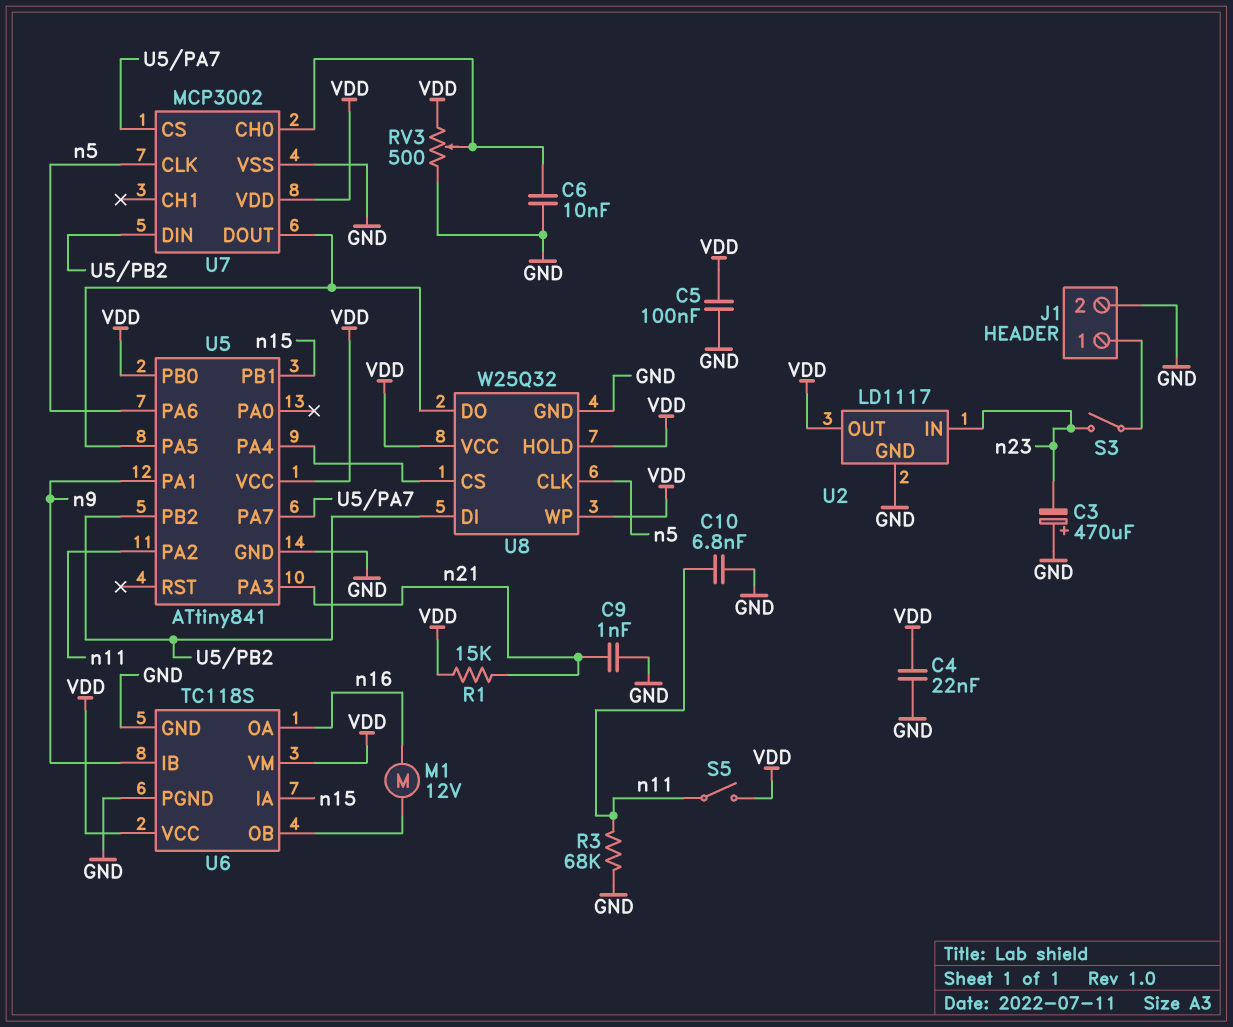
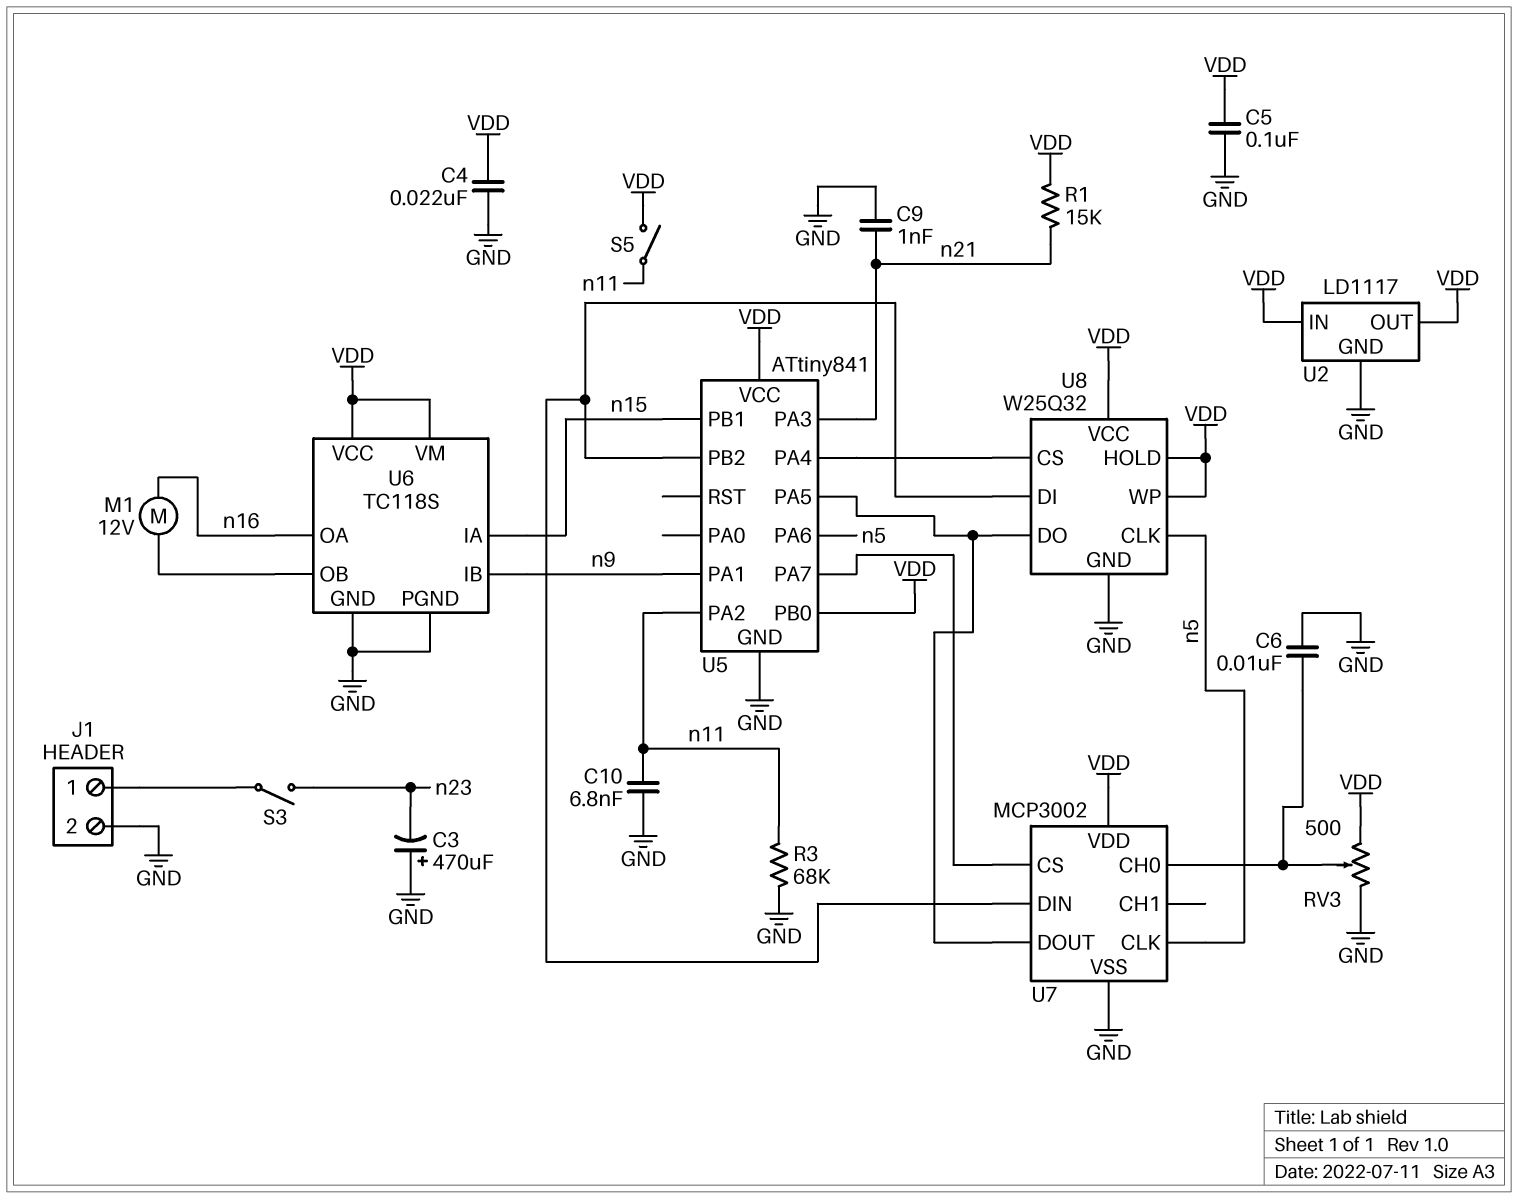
U2 pin IN: n23 -> VDD

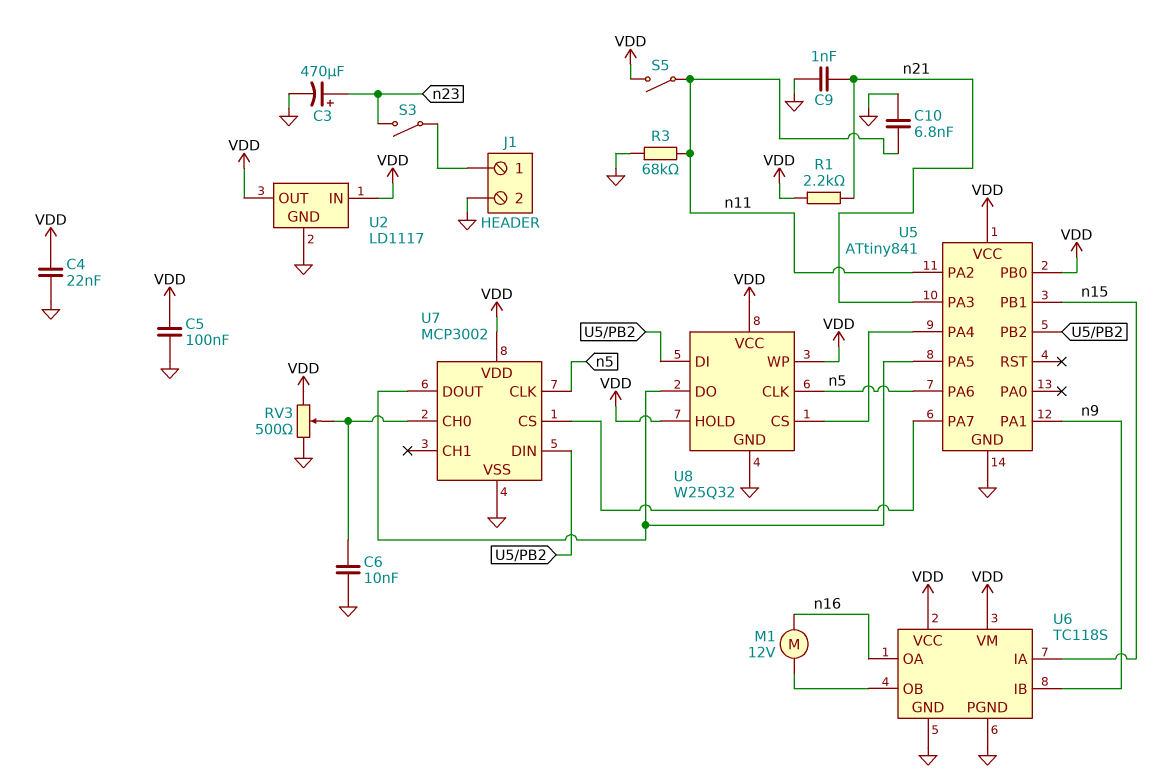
C3: 470uF (plus GND, minus n23) -> 470uF (plus n23, minus GND)
R1: 15k (VDD, n21) -> 2.2k (VDD, n21)

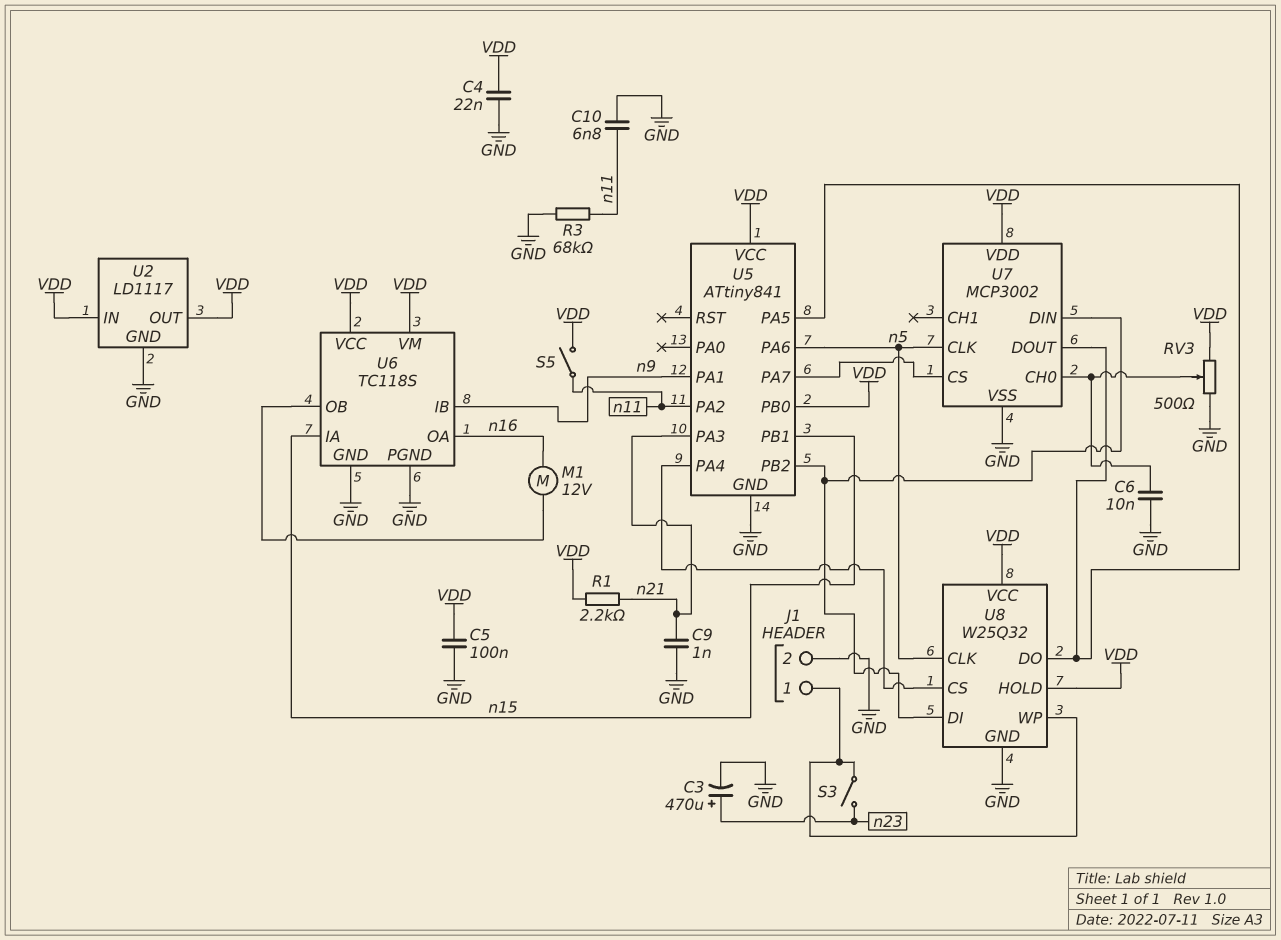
U8 pin WP: VDD -> J1/1

